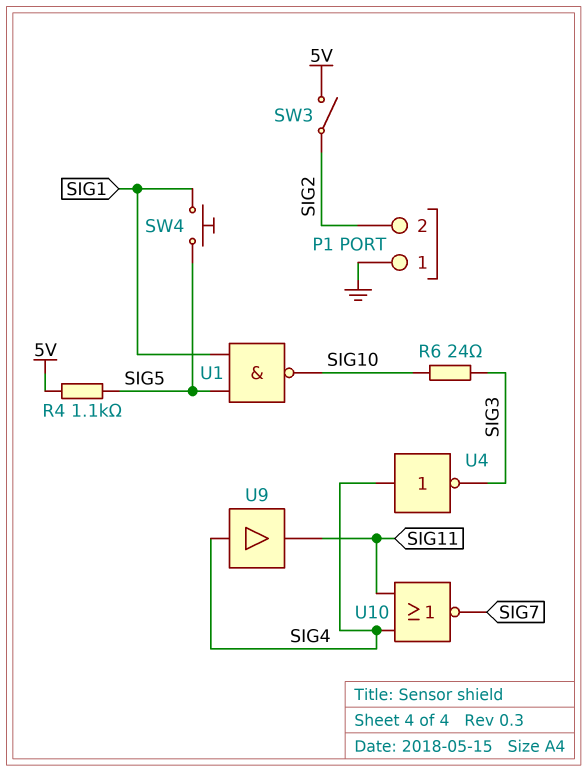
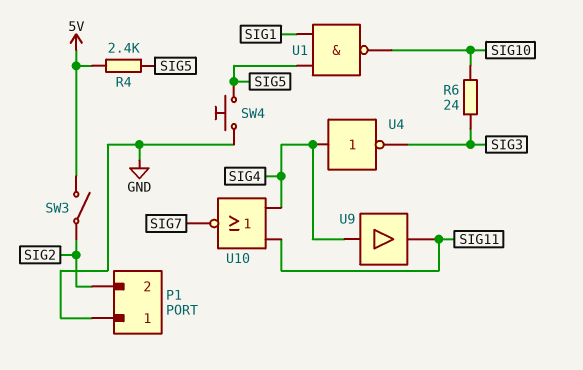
R4: 1.1k (5V, SIG5) -> 2.4k (5V, SIG5)
SW4: button (SIG1, SIG5) -> button (GND, SIG5)

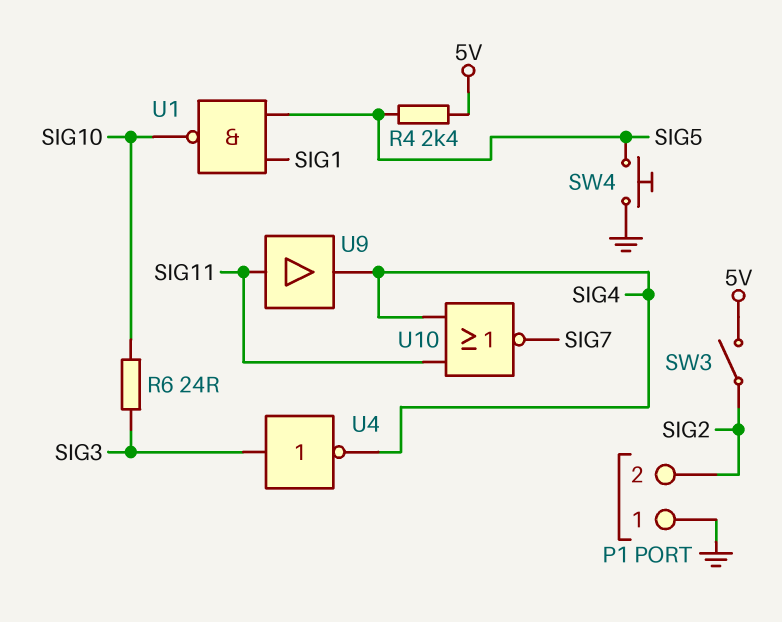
U4: NOT (in SIG4, out SIG3) -> NOT (in SIG3, out SIG4)
U9: buffer (in SIG4, out SIG11) -> buffer (in SIG11, out SIG4)

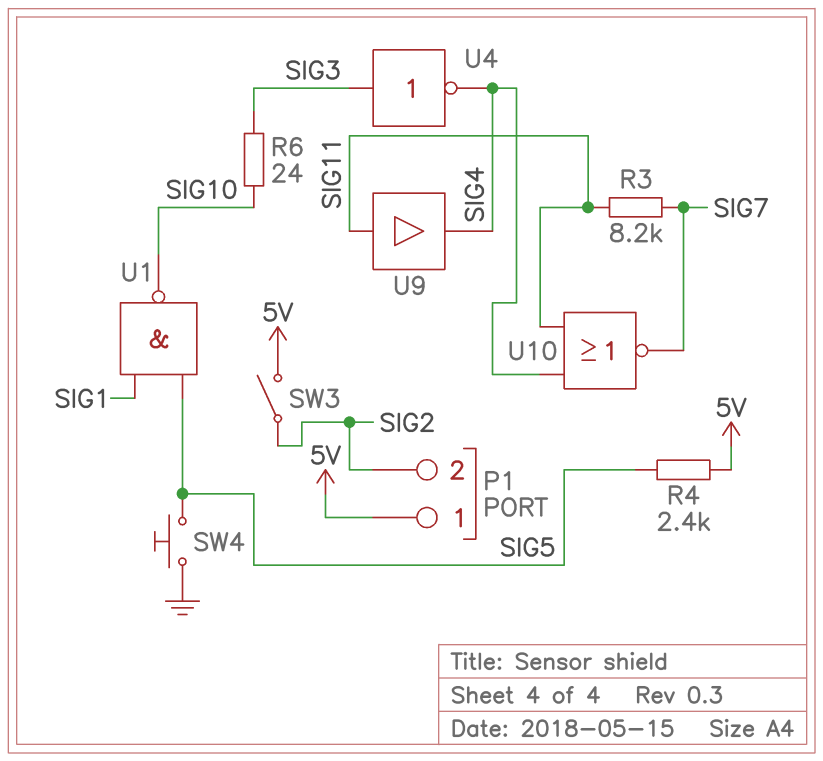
P1 pin 1: GND -> 5V
R3: none -> 8.2k (SIG7, SIG11)

